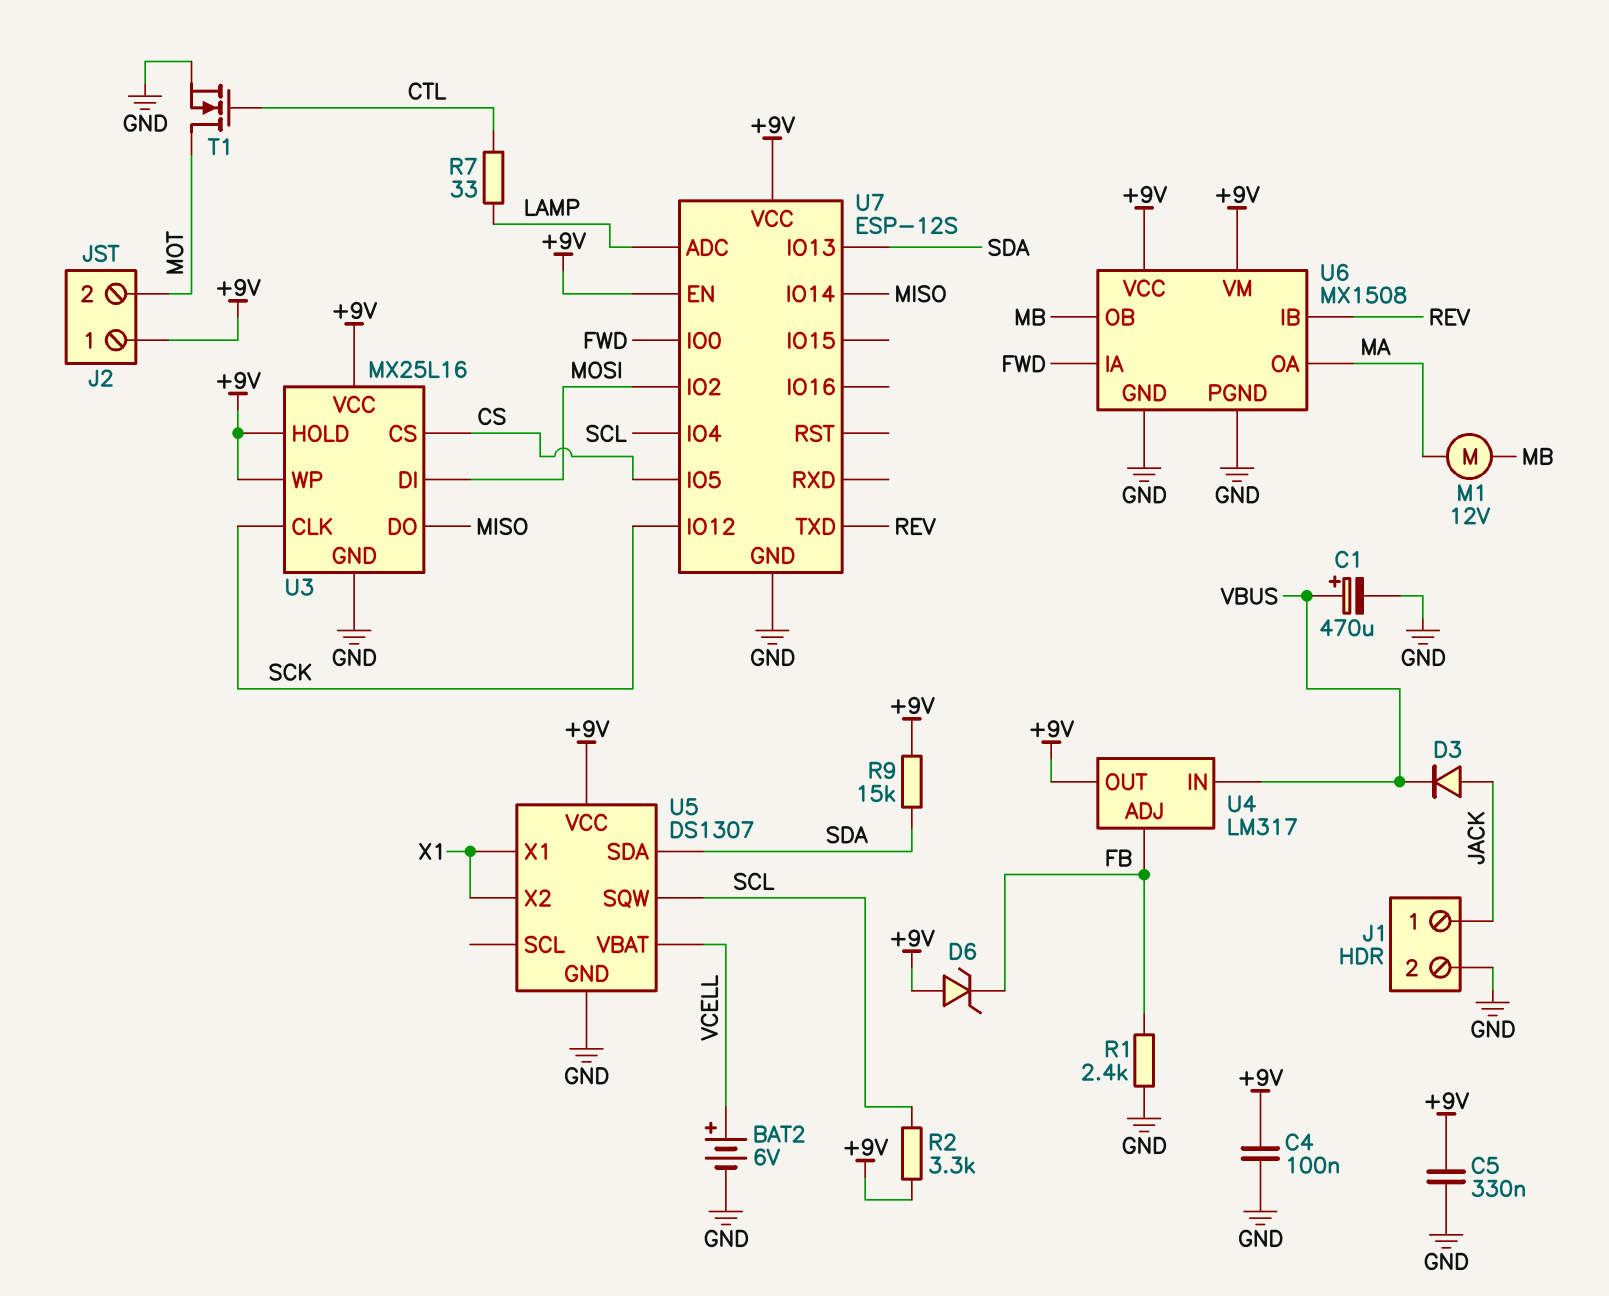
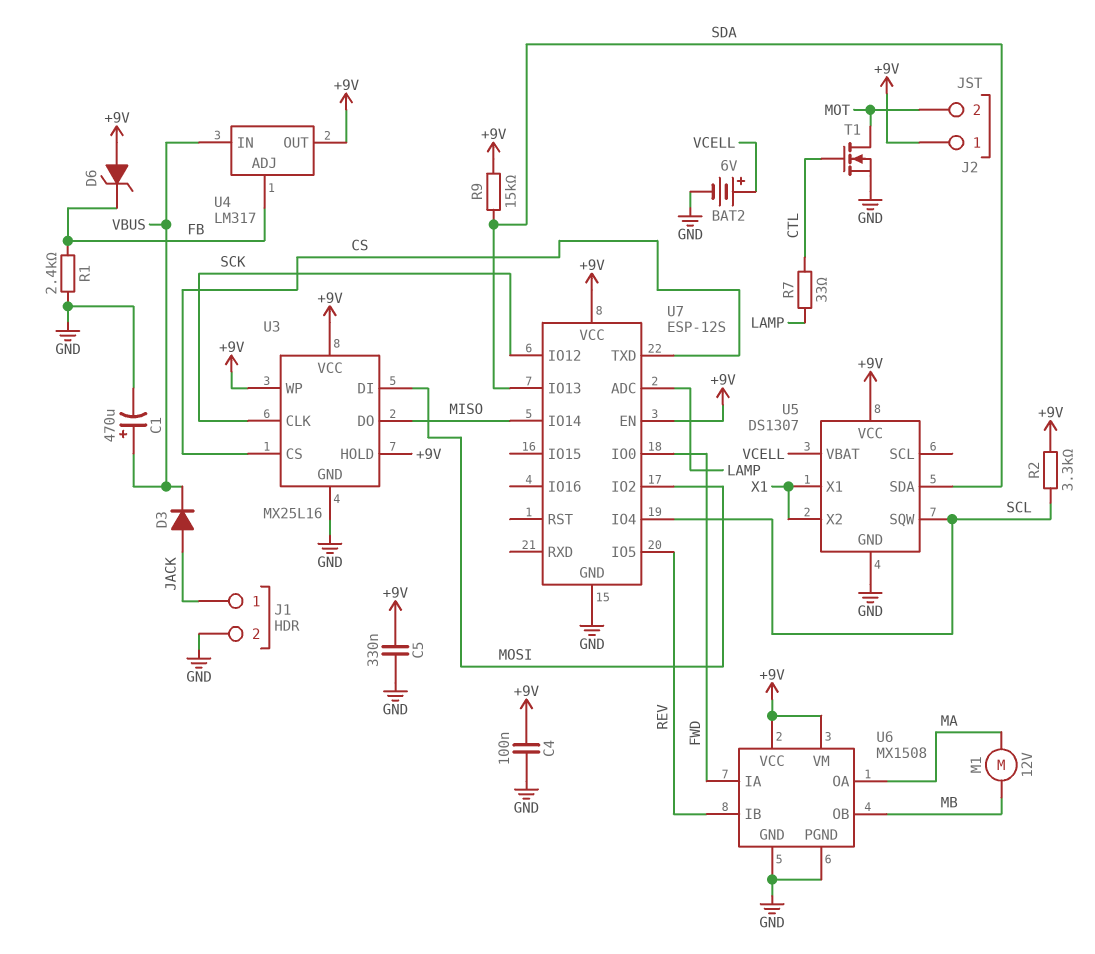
U7 pin IO5: CS -> REV
U7 pin TXD: REV -> CS

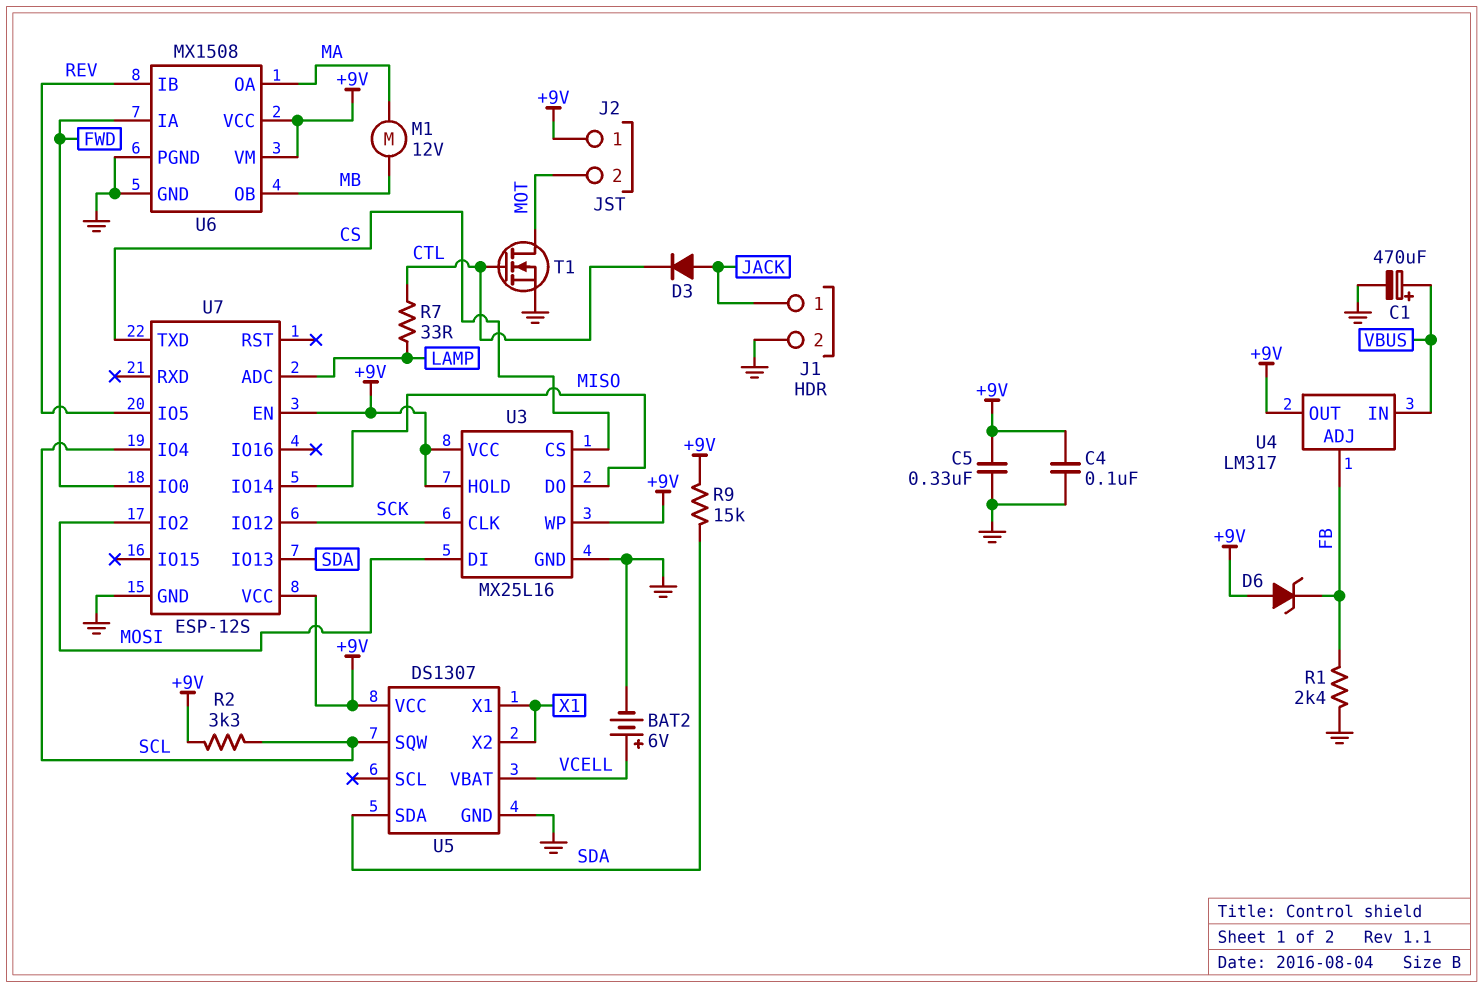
D3: diode (A JACK, K VBUS) -> diode (A JACK, K CTL)

